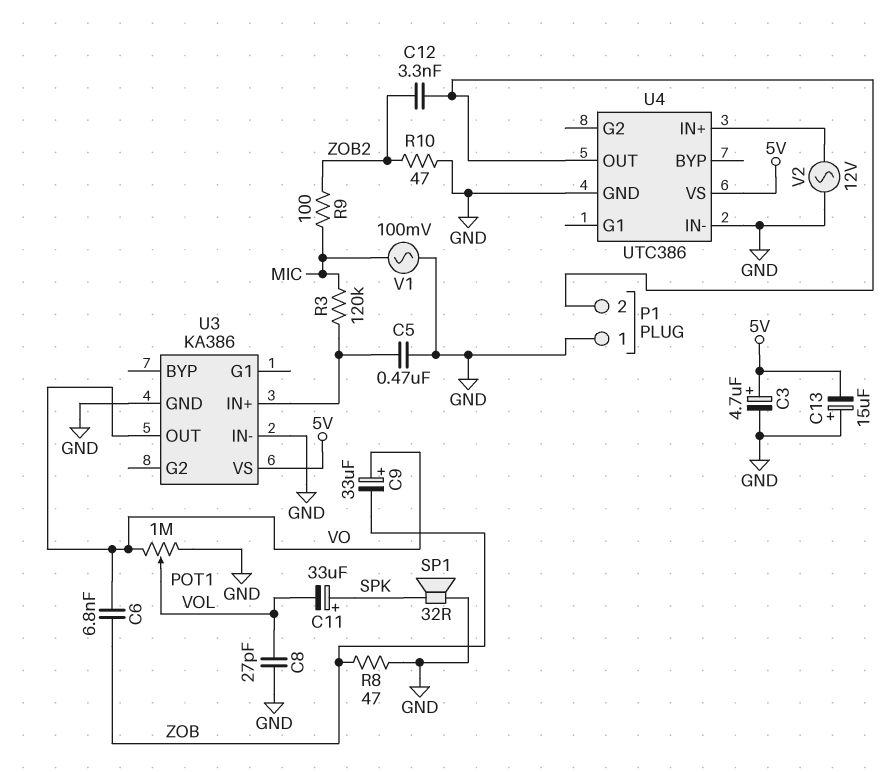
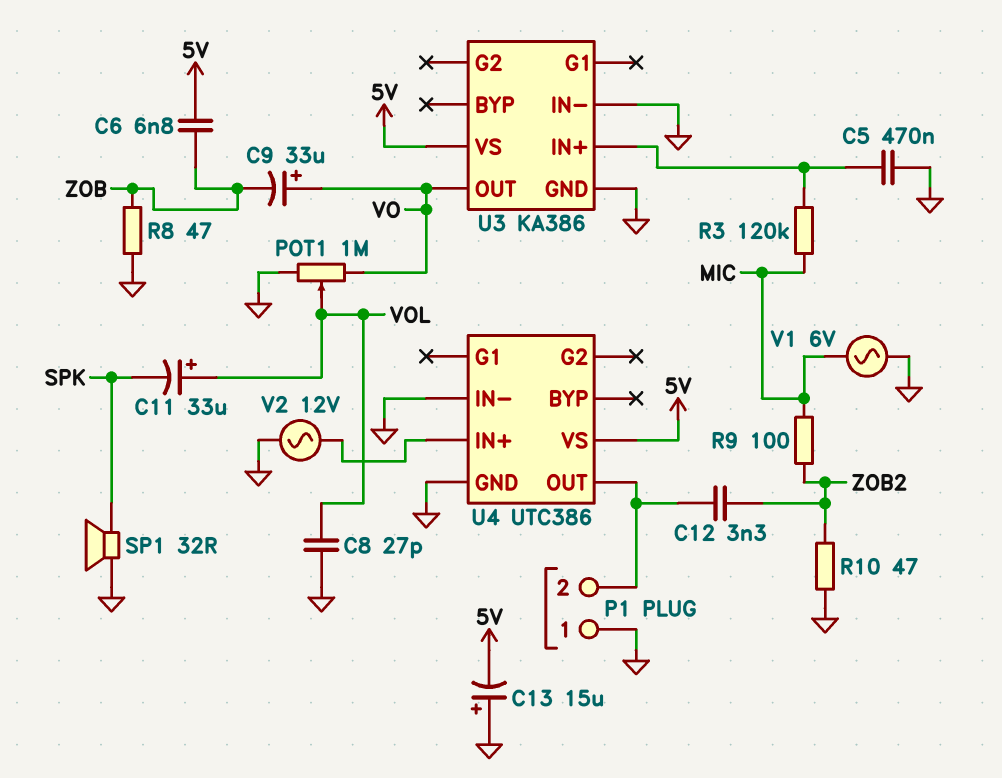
C3: 4.7uF (plus 5V, minus GND) -> none
C6: 6.8nF (VO, ZOB) -> 6.8nF (5V, ZOB)
C11: 33uF (plus SPK, minus VOL) -> 33uF (plus VOL, minus SPK)
V1: AC 100mV (GND, MIC) -> AC 6V (GND, MIC)

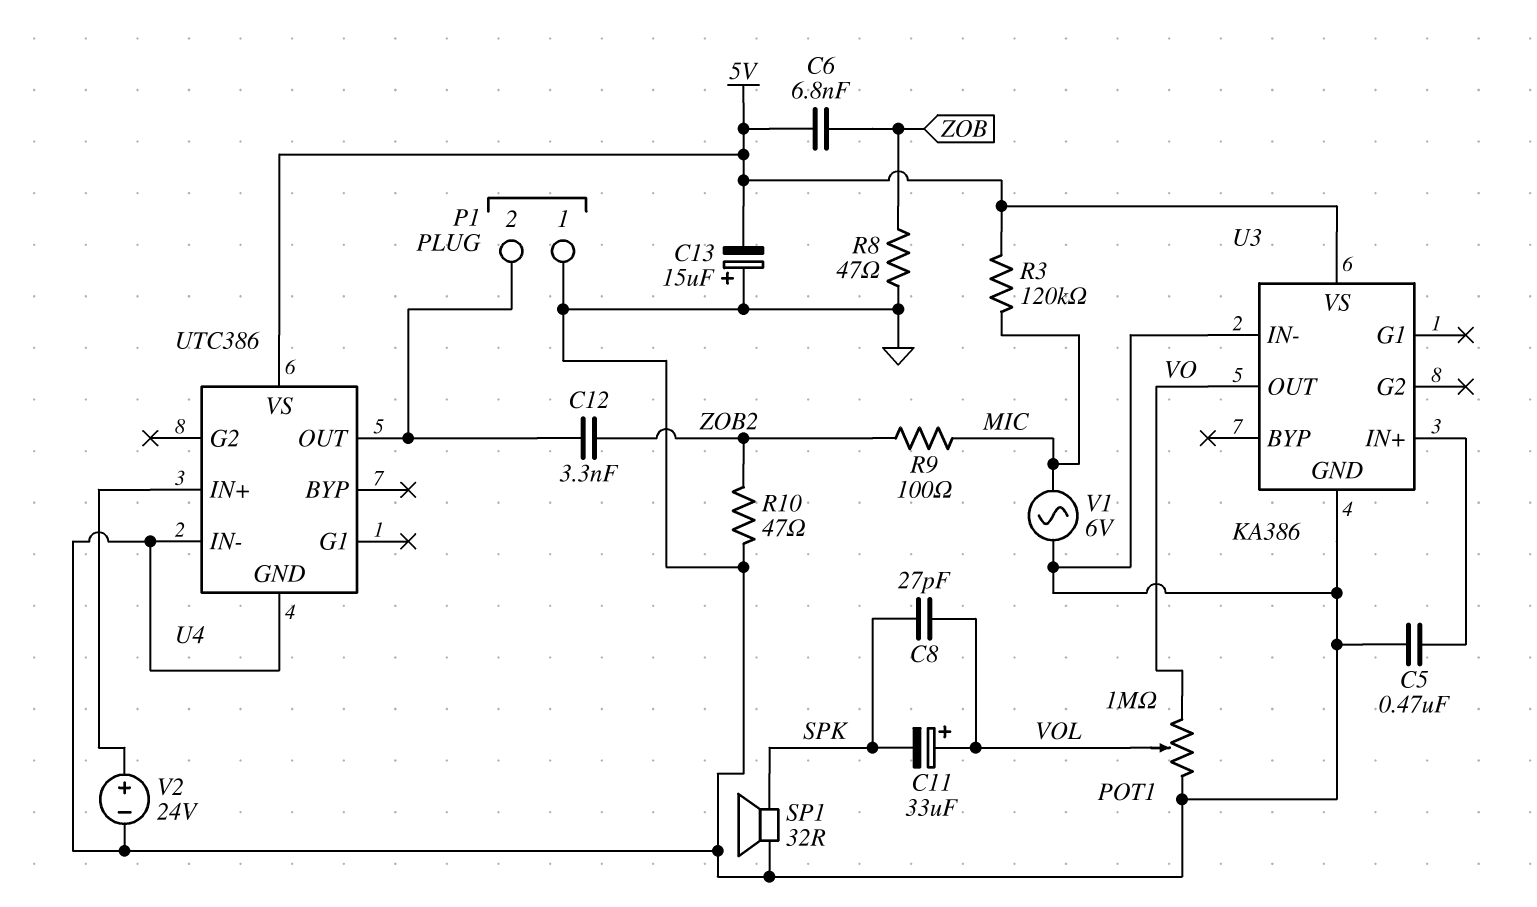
C8: 27pF (GND, VOL) -> 27pF (SPK, VOL)
C9: 33uF (plus VO, minus ZOB) -> none
R3: 120k (MIC, U3/IN+) -> 120k (5V, MIC)
V2: AC 12V (GND, U4/IN+) -> 24V (plus U4/IN+, minus GND)

